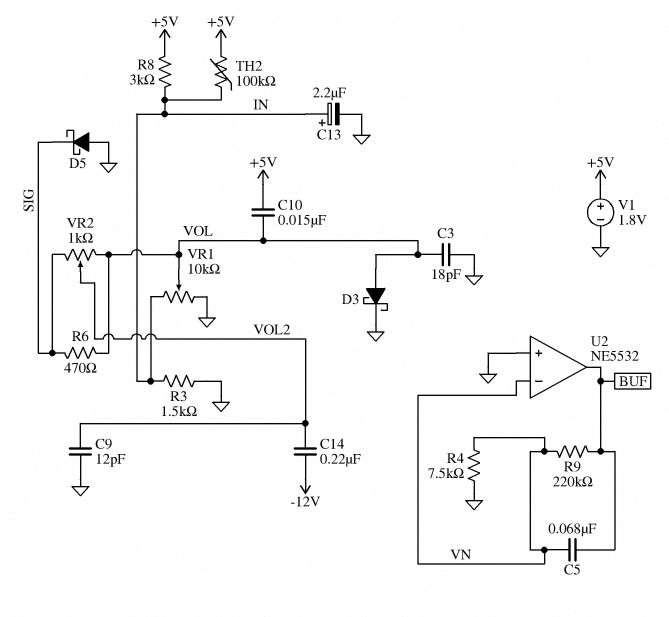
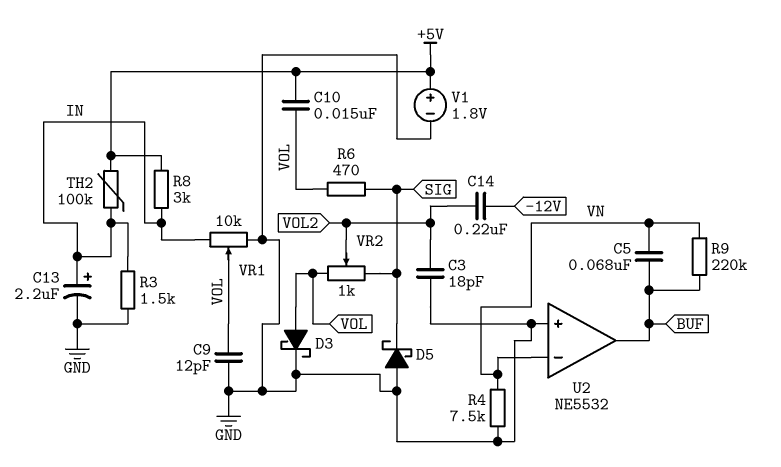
C3: 18pF (GND, VOL) -> 18pF (GND, VOL2)
C9: 12pF (GND, VOL2) -> 12pF (GND, VOL)

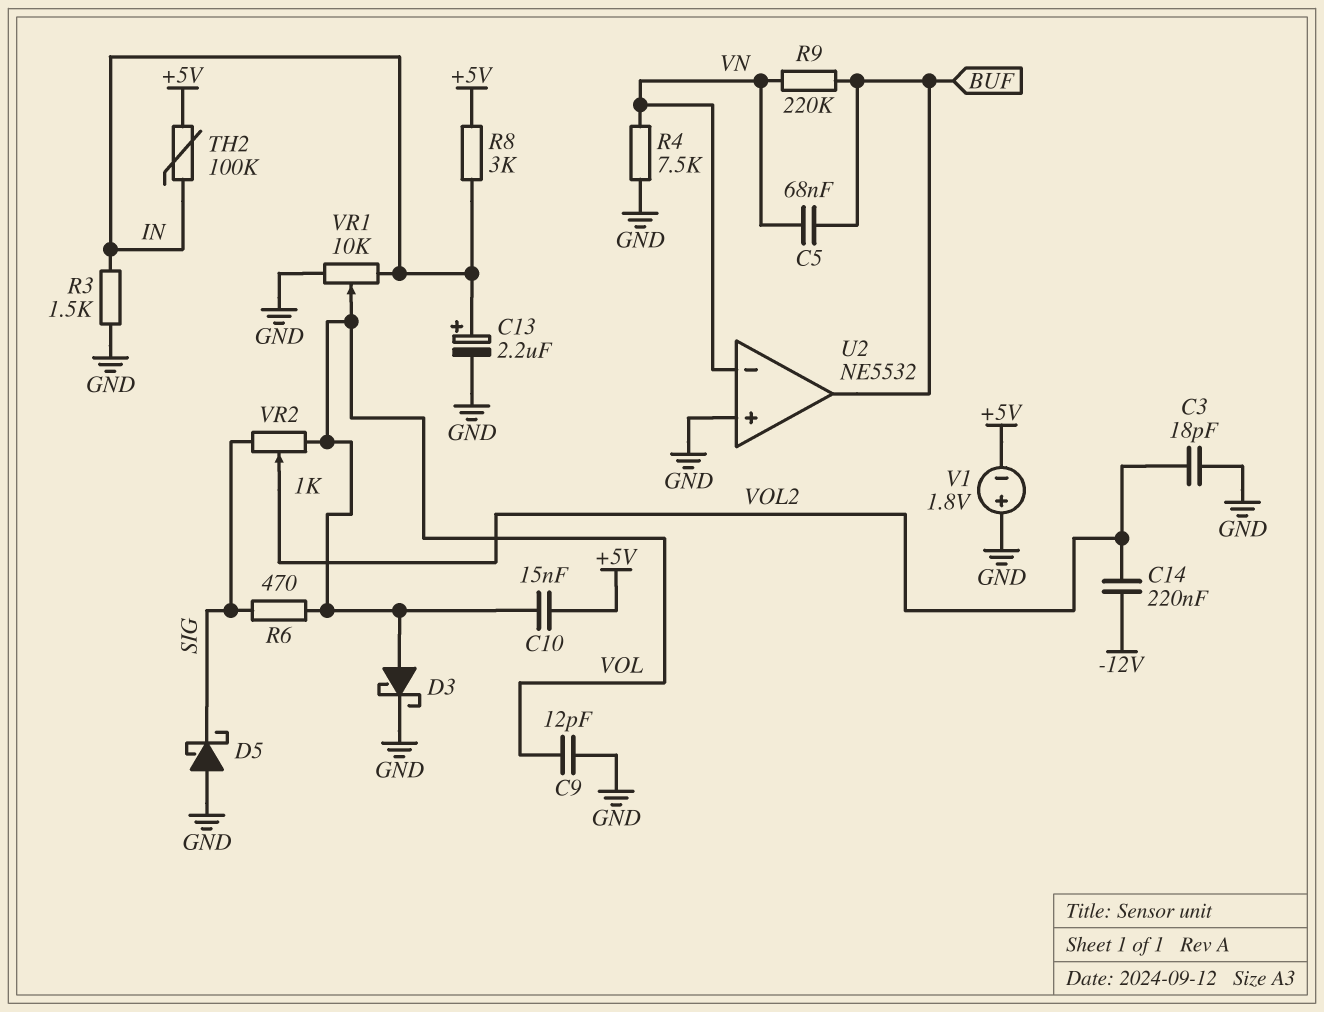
V1: 1.8V (plus +5V, minus GND) -> 1.8V (plus GND, minus +5V)

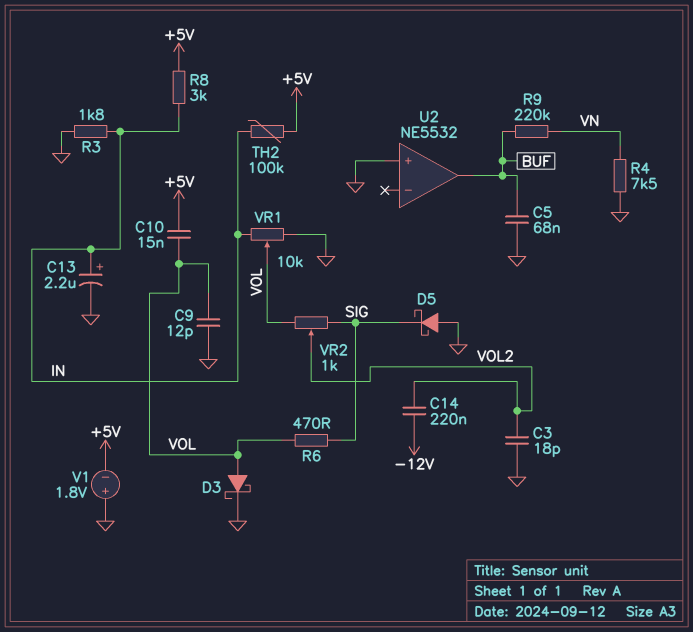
C5: 68nF (BUF, VN) -> 68nF (BUF, GND)
R3: 1.5k (GND, IN) -> 1.8k (GND, IN)
U2 pin in-: VN -> none

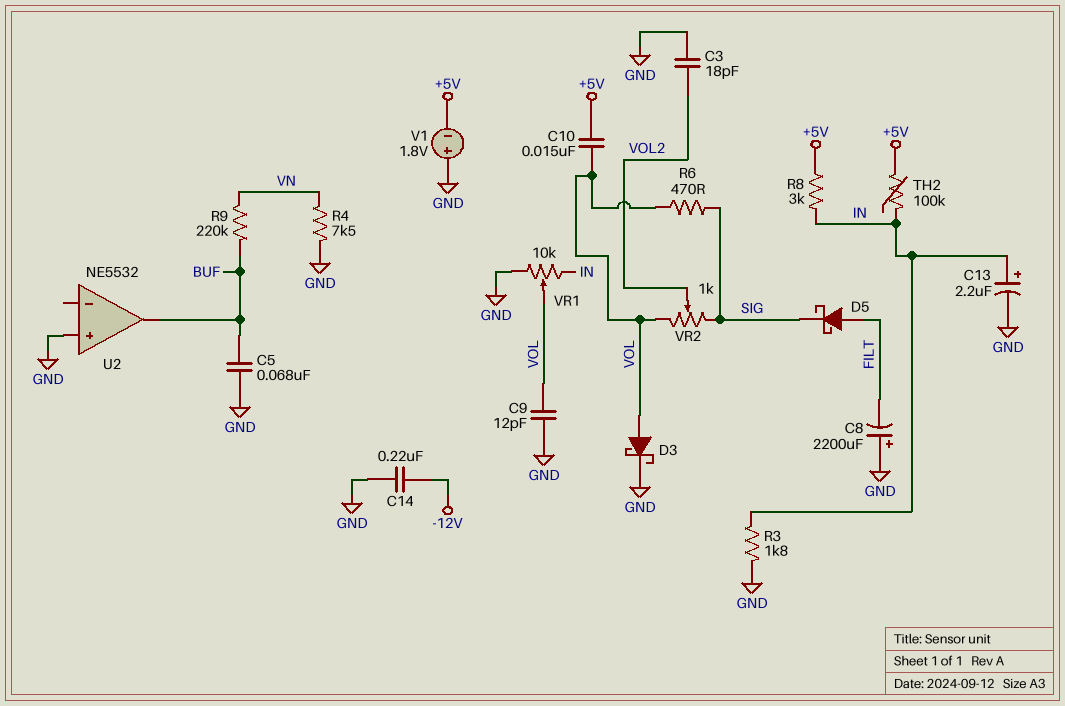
C8: none -> 2200uF (plus GND, minus FILT)
C14: 220nF (-12V, VOL2) -> 220nF (-12V, GND)
D5: schottky (A GND, K SIG) -> schottky (A FILT, K SIG)

